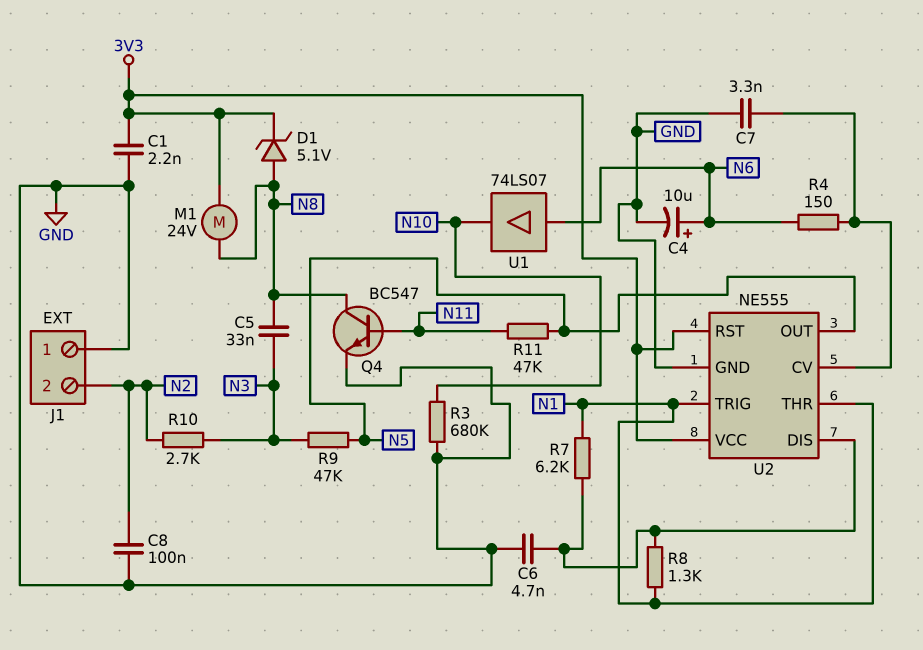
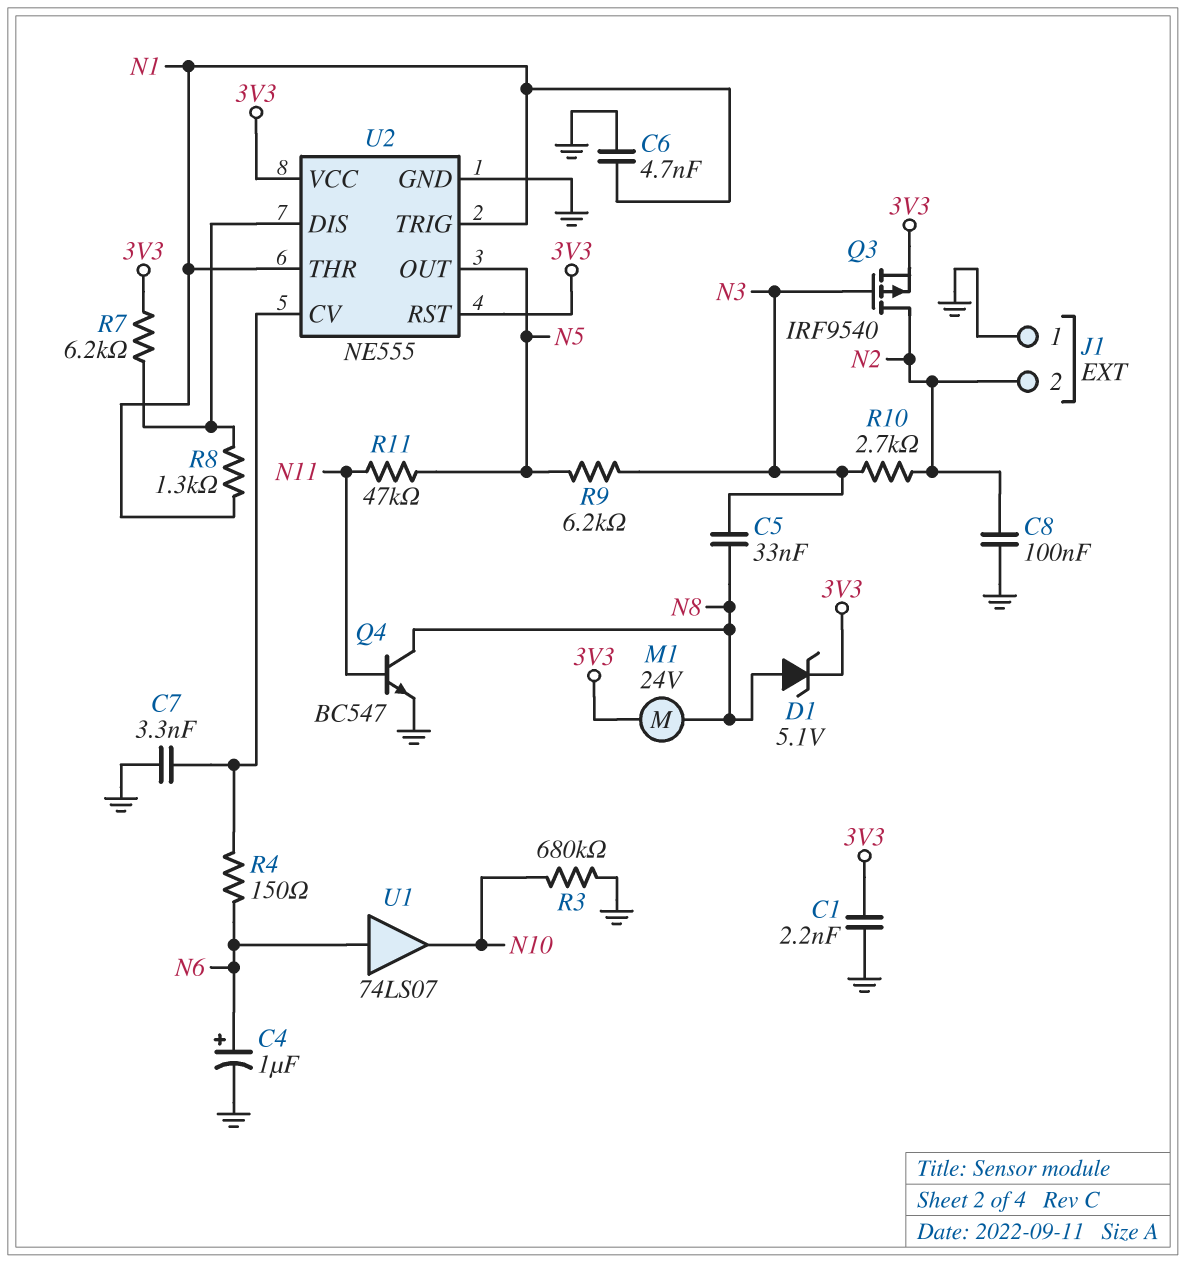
C4: 10uF (plus N6, minus GND) -> 1uF (plus N6, minus GND)
C6: 4.7nF (GND, U2/DIS) -> 4.7nF (GND, N1)
Q3: none -> PMOS IRF9540 (G N3, D N2, S 3V3)
R7: 6.2k (N1, U2/DIS) -> 6.2k (3V3, U2/DIS)
R9: 47k (N3, N5) -> 6.2k (N3, N5)

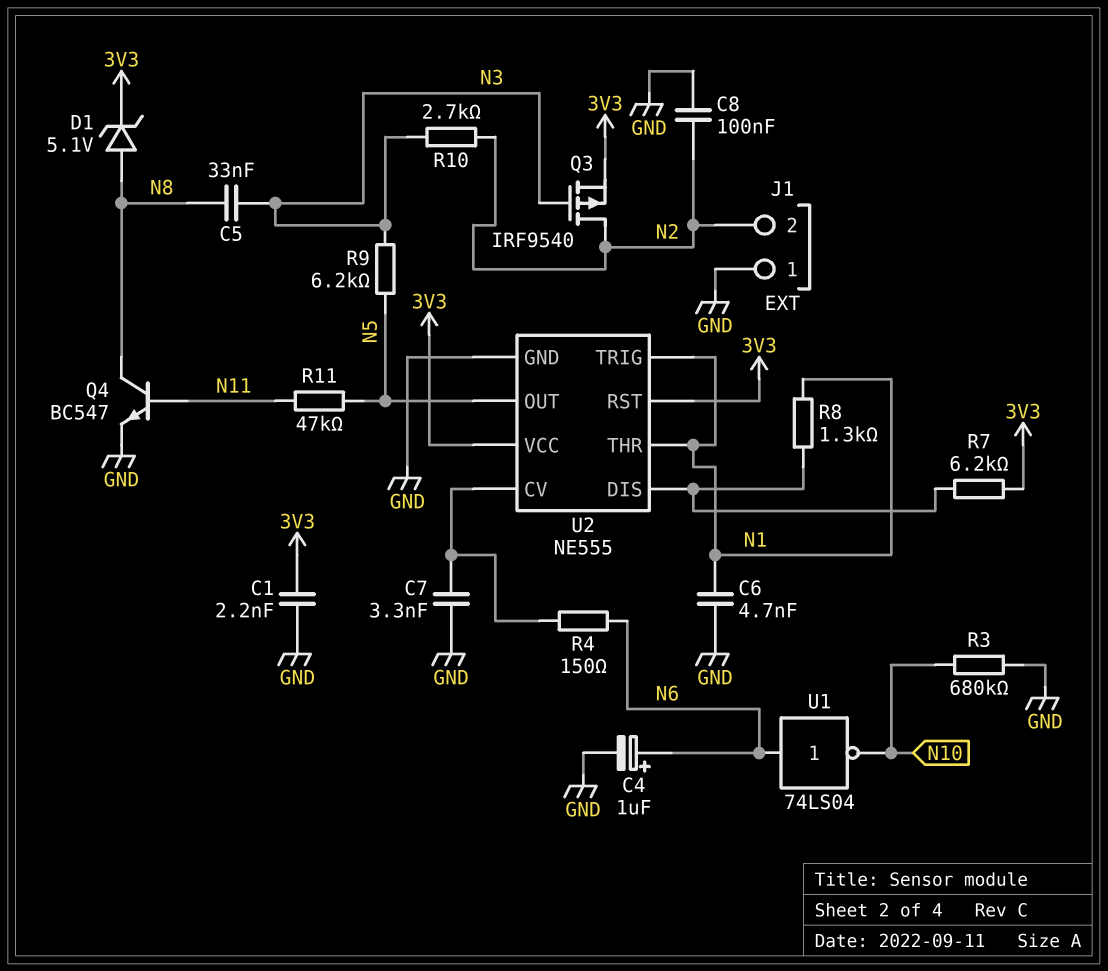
M1: motor 24V (3V3, N8) -> none
U1: buffer 74LS07 (in N6, out N10) -> NOT 74LS04 (in N6, out N10)

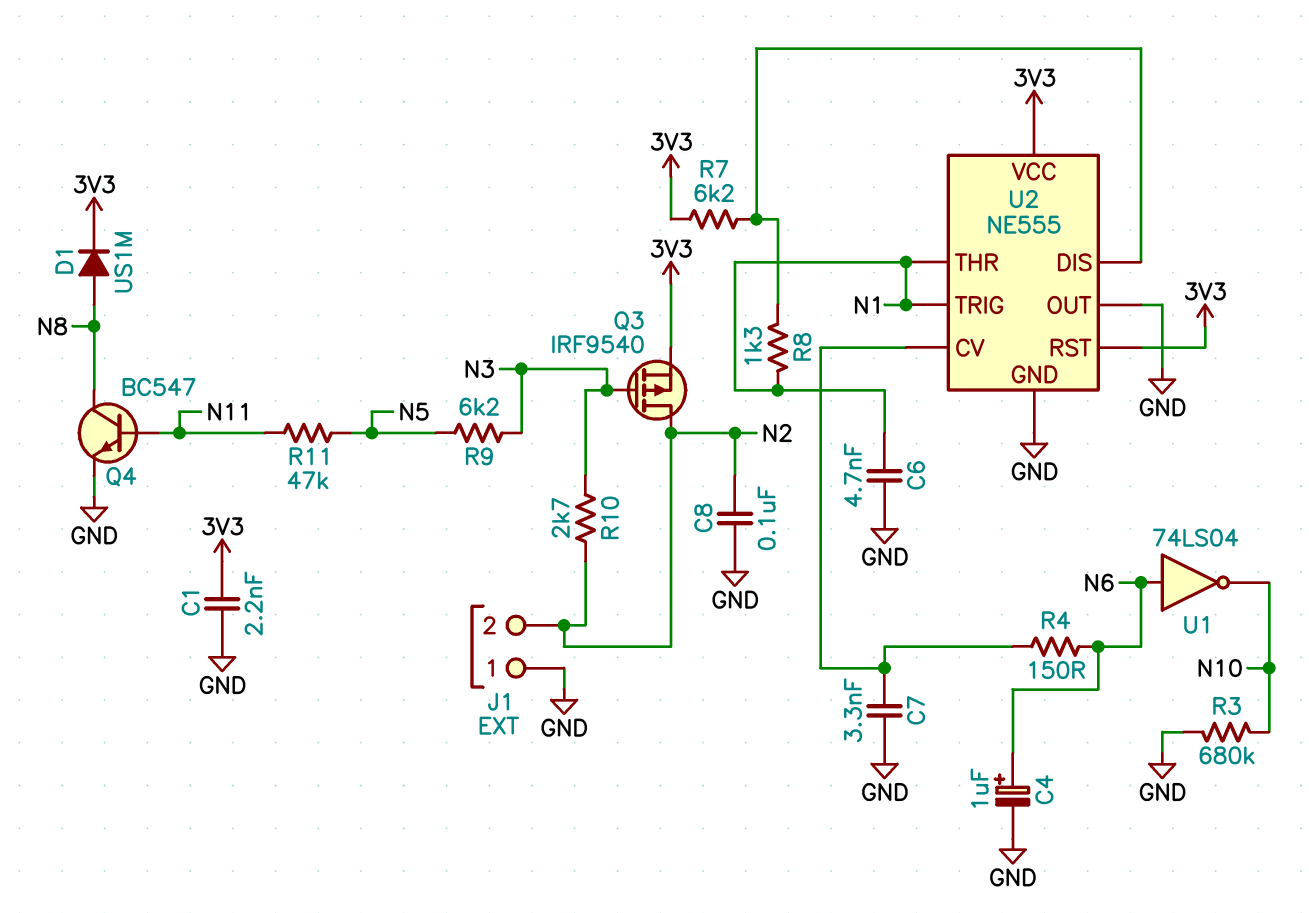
C5: 33nF (N3, N8) -> none
D1: zener 5.1V (A N8, K 3V3) -> diode US1M (A N8, K 3V3)
U2 pin OUT: N5 -> GND

